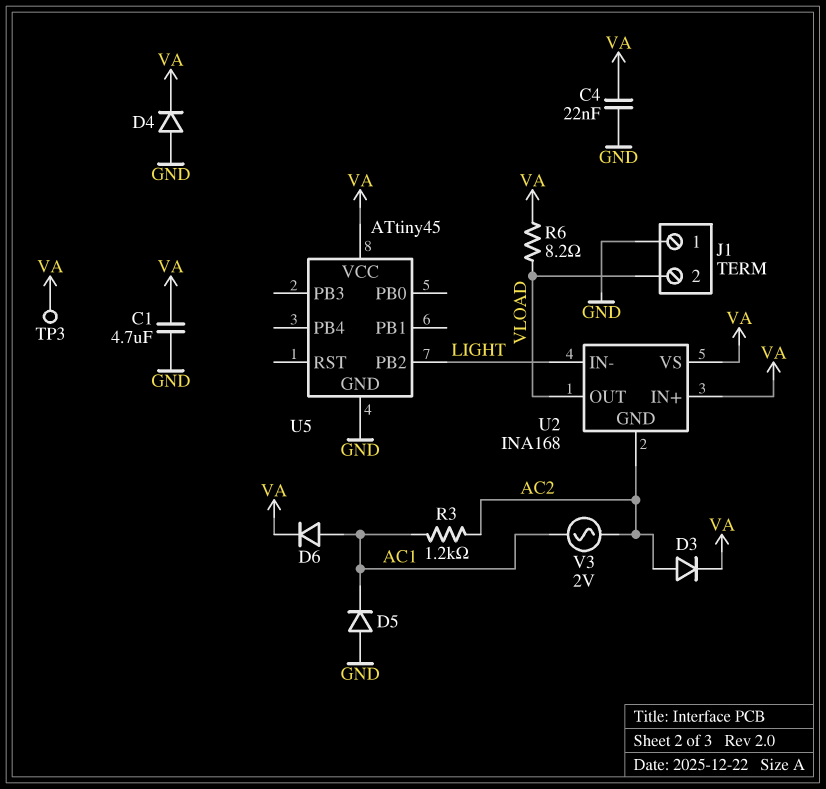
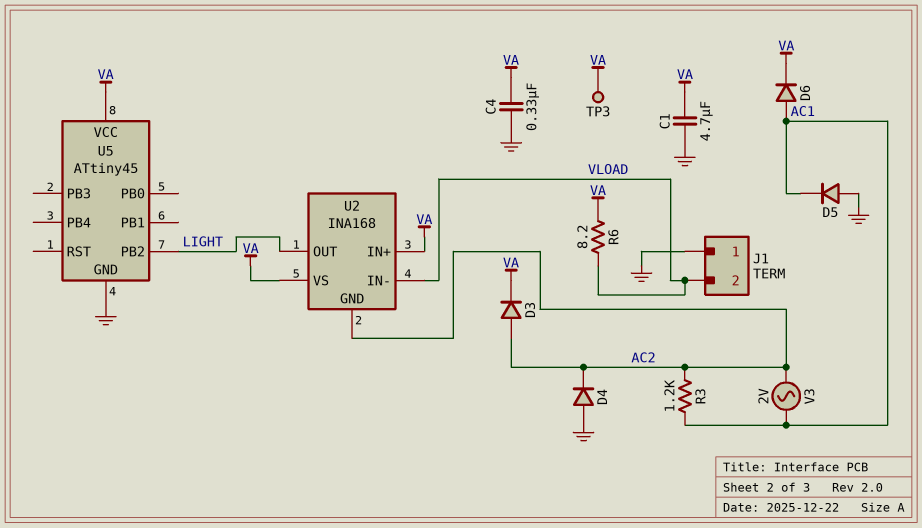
C4: 22nF (GND, VA) -> 330nF (GND, VA)
D4: diode (A GND, K VA) -> diode (A GND, K AC2)
U2 pin IN-: LIGHT -> VLOAD
U2 pin OUT: VLOAD -> LIGHT

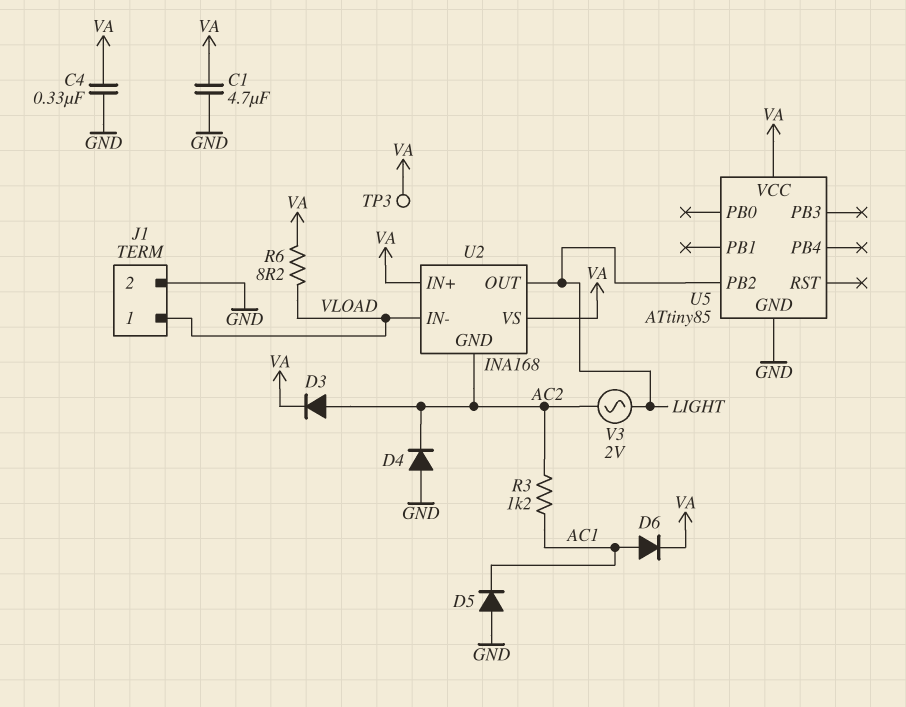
J1 pin 1: GND -> VLOAD
J1 pin 2: VLOAD -> GND
U5: ATtiny45 -> ATtiny85
V3: AC 2V (AC1, AC2) -> AC 2V (AC2, LIGHT)

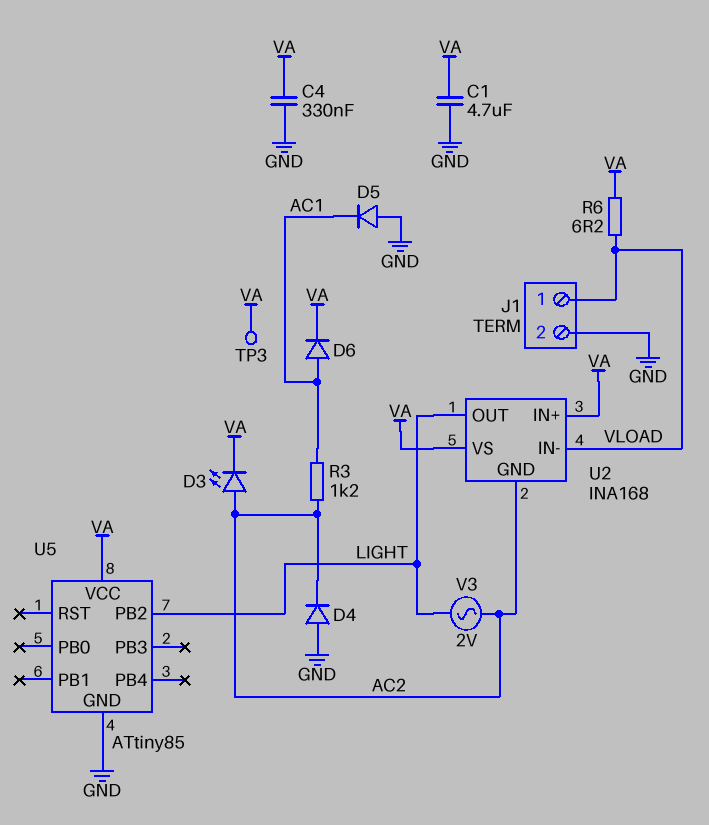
D3: diode (A AC2, K VA) -> LED (A AC2, K VA)
R6: 8.2 (VA, VLOAD) -> 6.2 (VA, VLOAD)

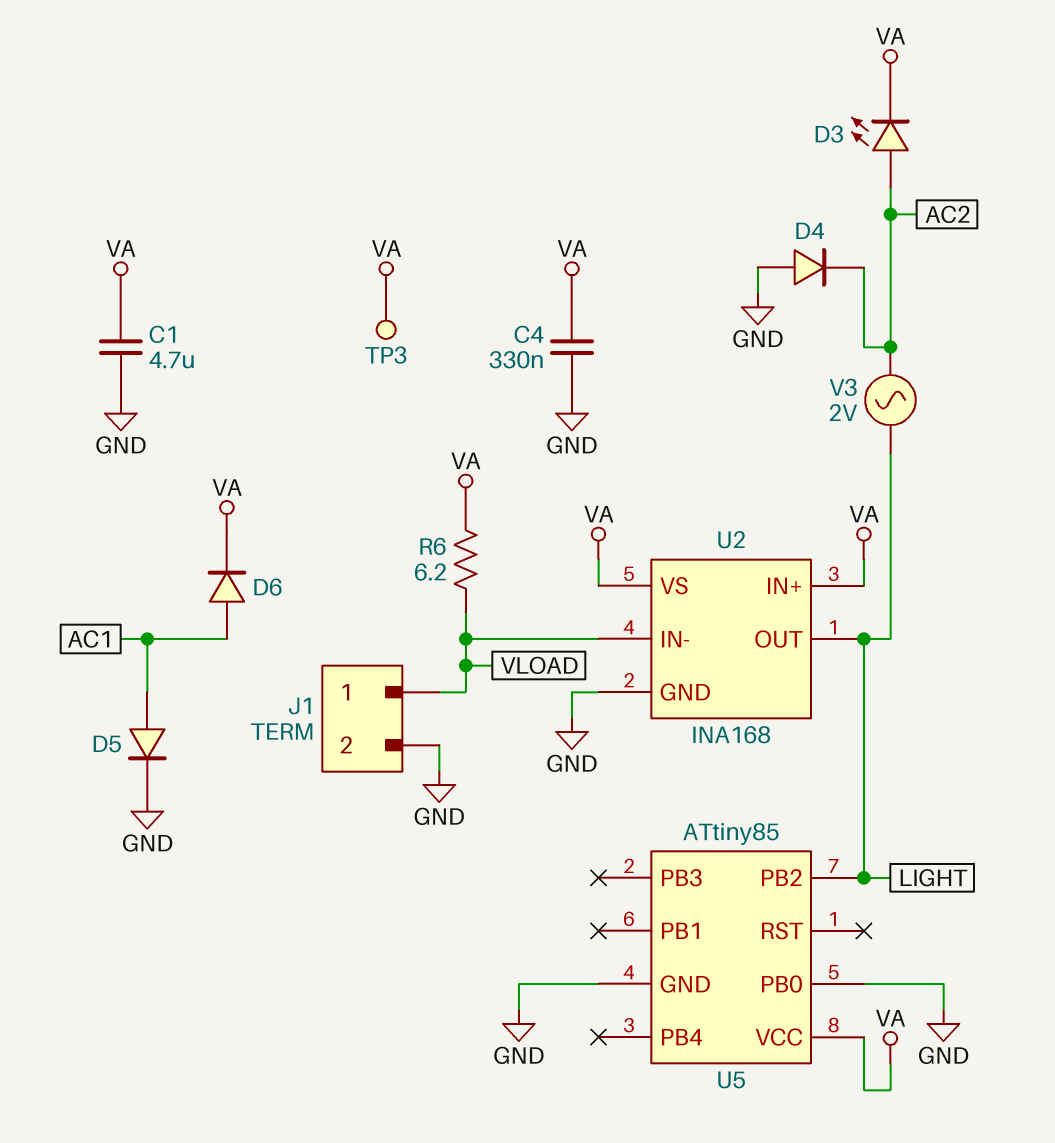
D5: diode (A GND, K AC1) -> diode (A AC1, K GND)
R3: 1.2k (AC1, AC2) -> none
U2 pin GND: AC2 -> GND
U5 pin PB0: none -> GND

